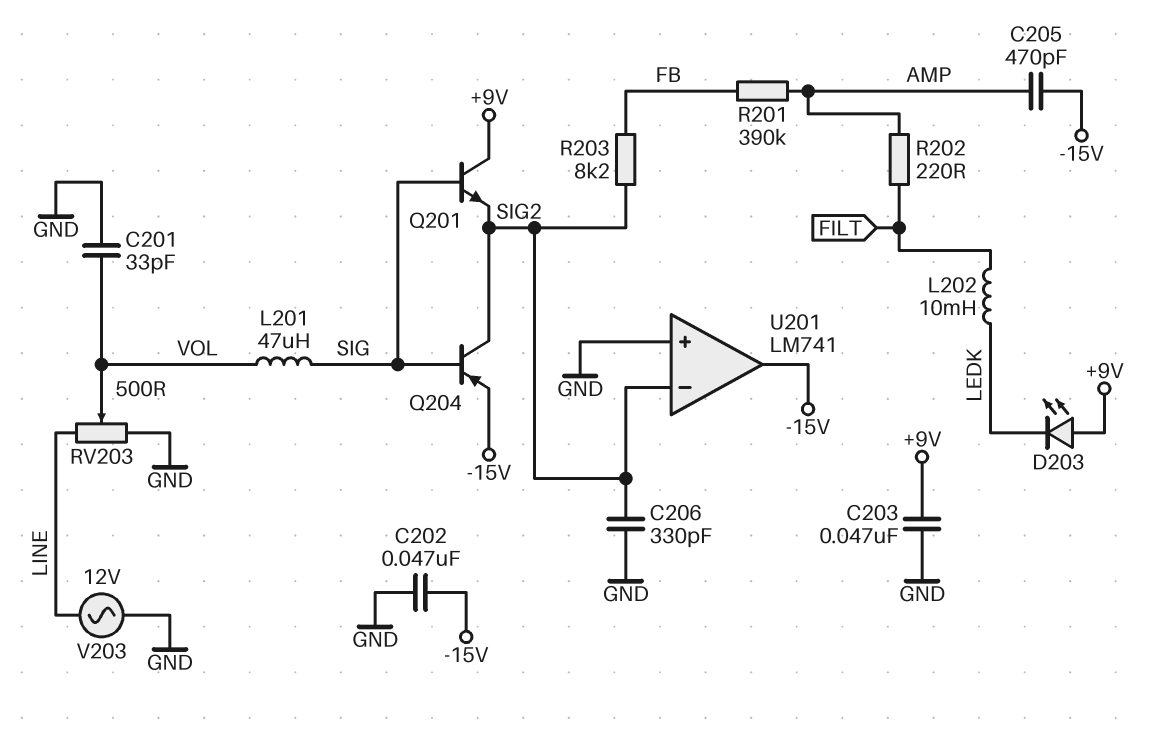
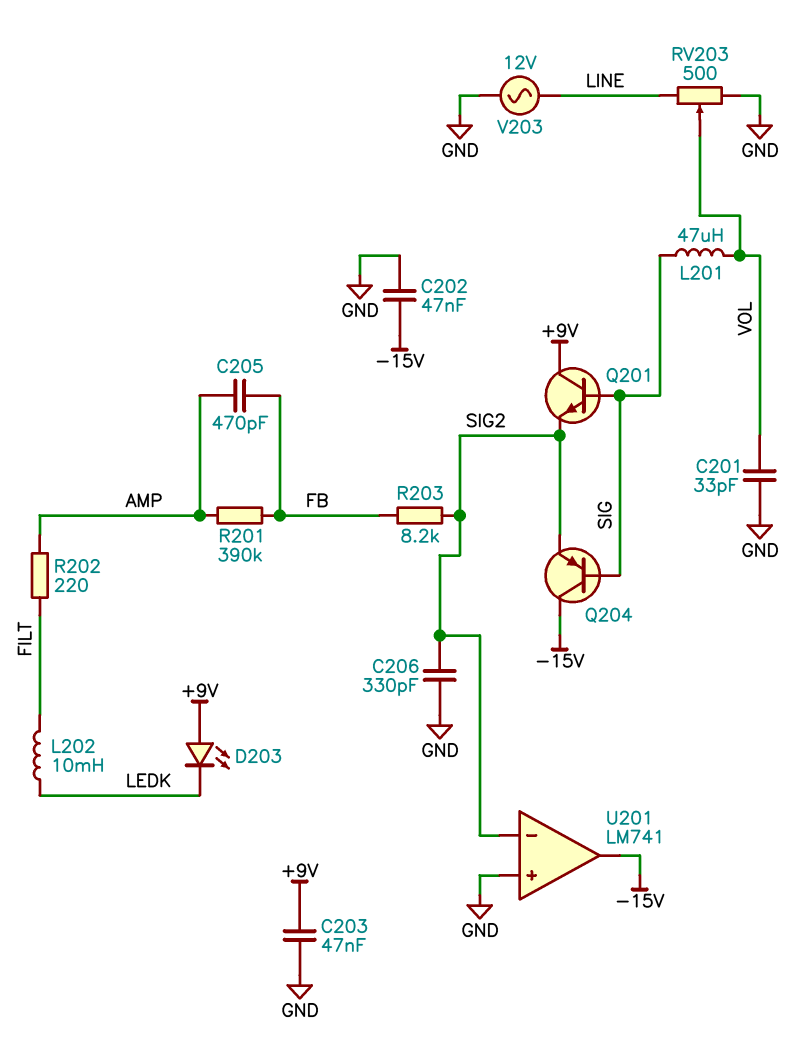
C205: 470pF (-15V, AMP) -> 470pF (AMP, FB)
Q204: PNP (B SIG, C SIG2, E -15V) -> PNP (B SIG, C -15V, E SIG2)

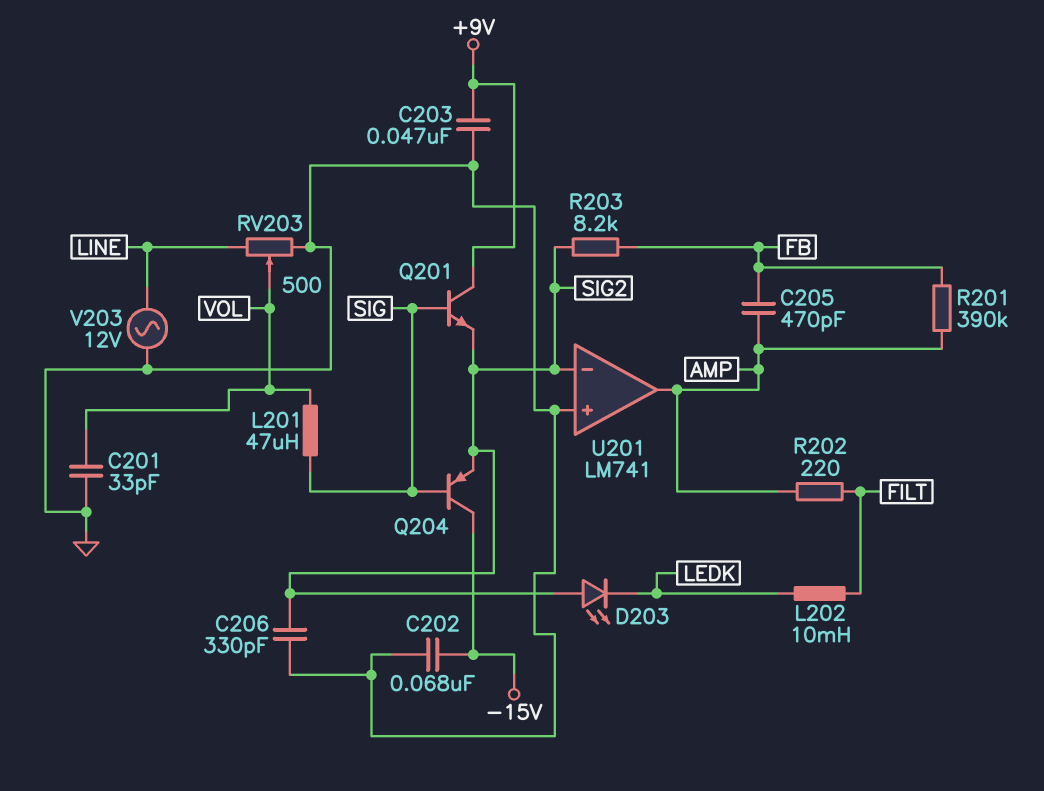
C202: 47nF (-15V, GND) -> 68nF (-15V, GND)
D203: LED (A +9V, K LEDK) -> LED (A SIG2, K LEDK)
U201 pin out: -15V -> AMP

